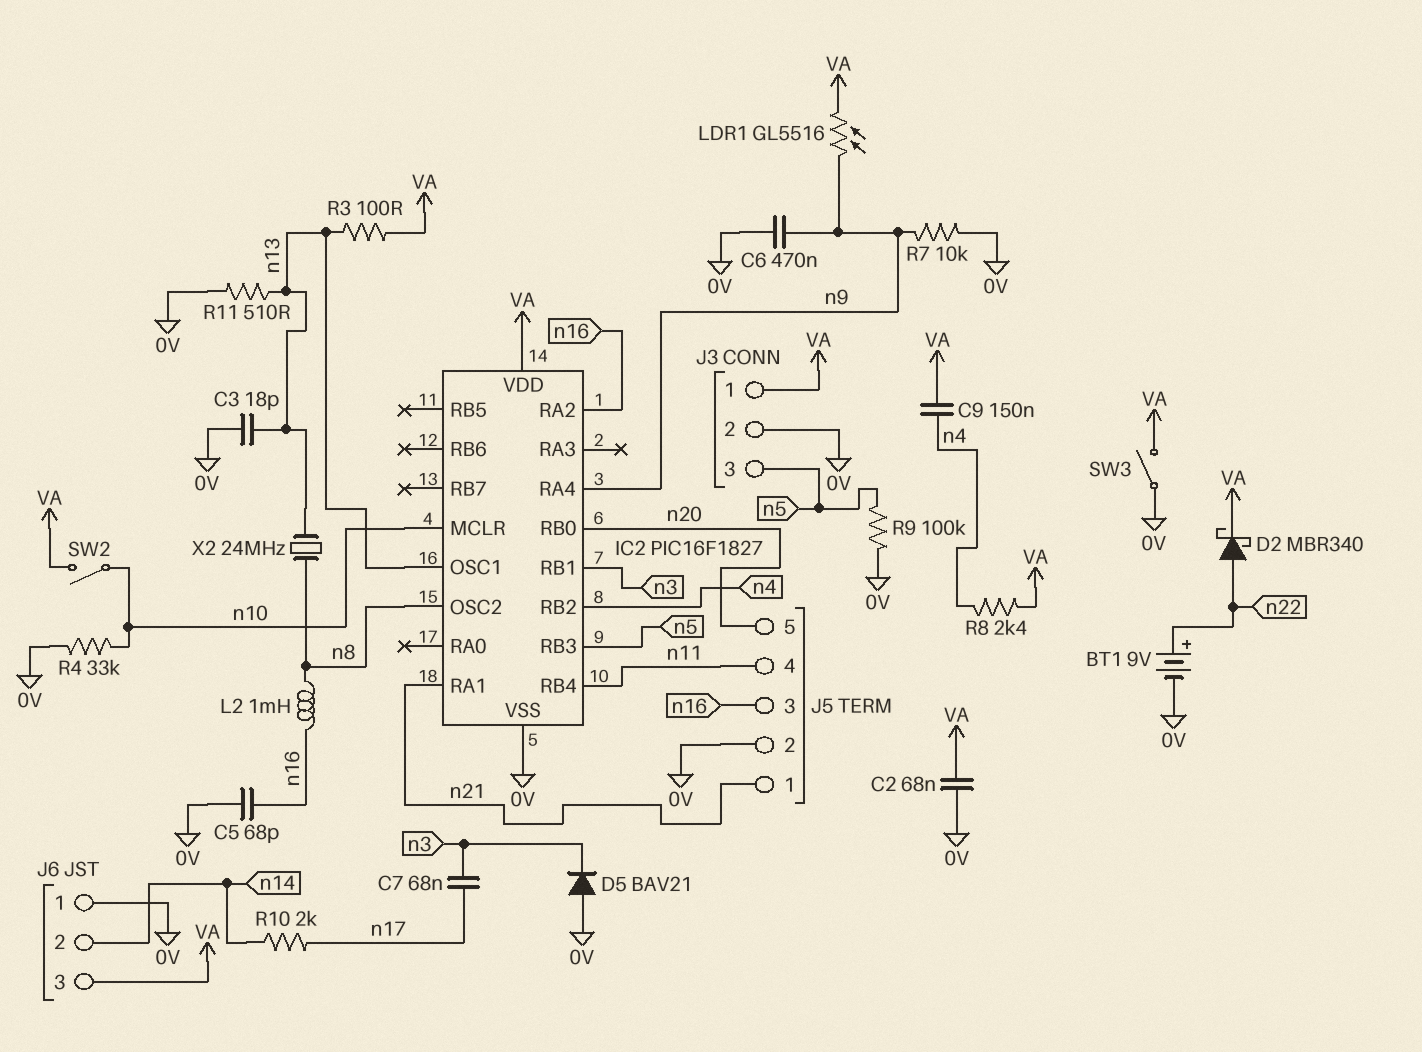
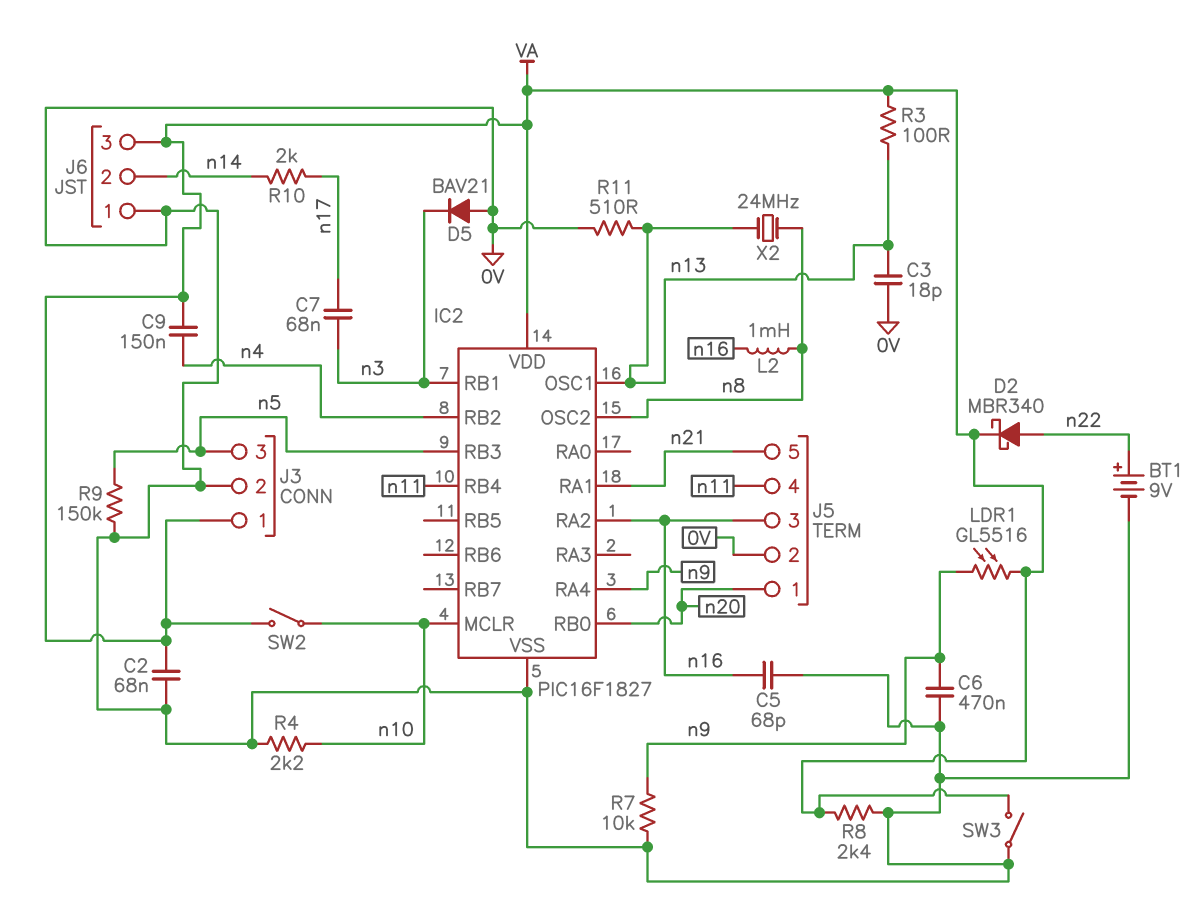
J5 pin 1: n21 -> n20
J5 pin 5: n20 -> n21
R4: 33k (0V, n10) -> 2.2k (0V, n10)
R8: 2.4k (VA, n4) -> 2.4k (0V, VA)
R9: 100k (0V, n5) -> 150k (0V, n5)

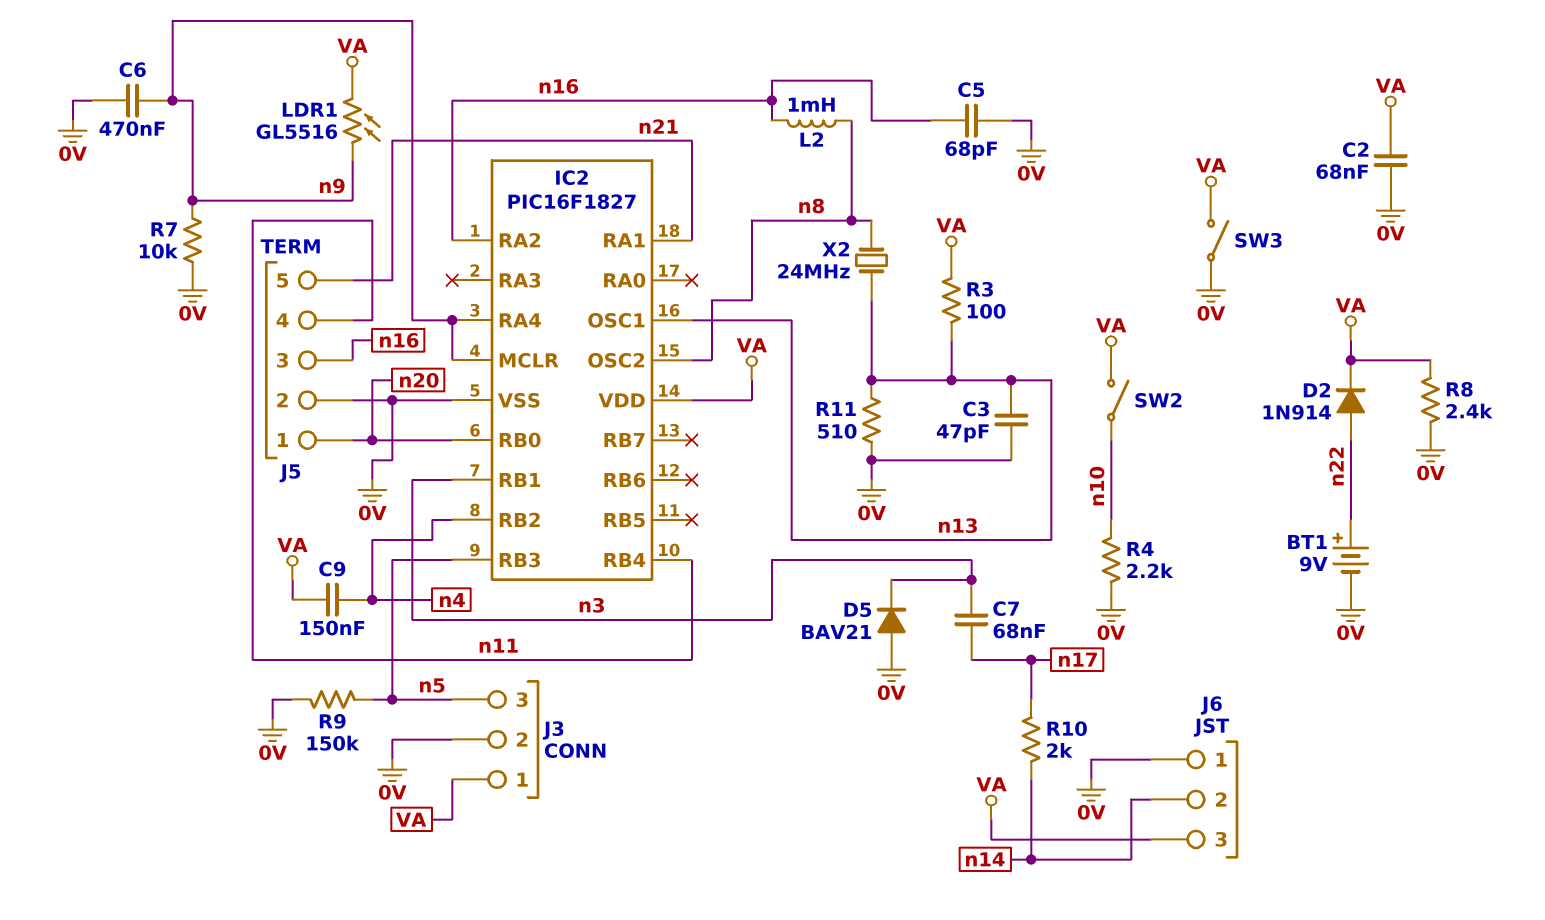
C3: 18pF (0V, n13) -> 47pF (0V, n13)
D2: schottky MBR340 (A n22, K VA) -> diode 1N914 (A n22, K VA)
IC2 pin MCLR: n10 -> n9

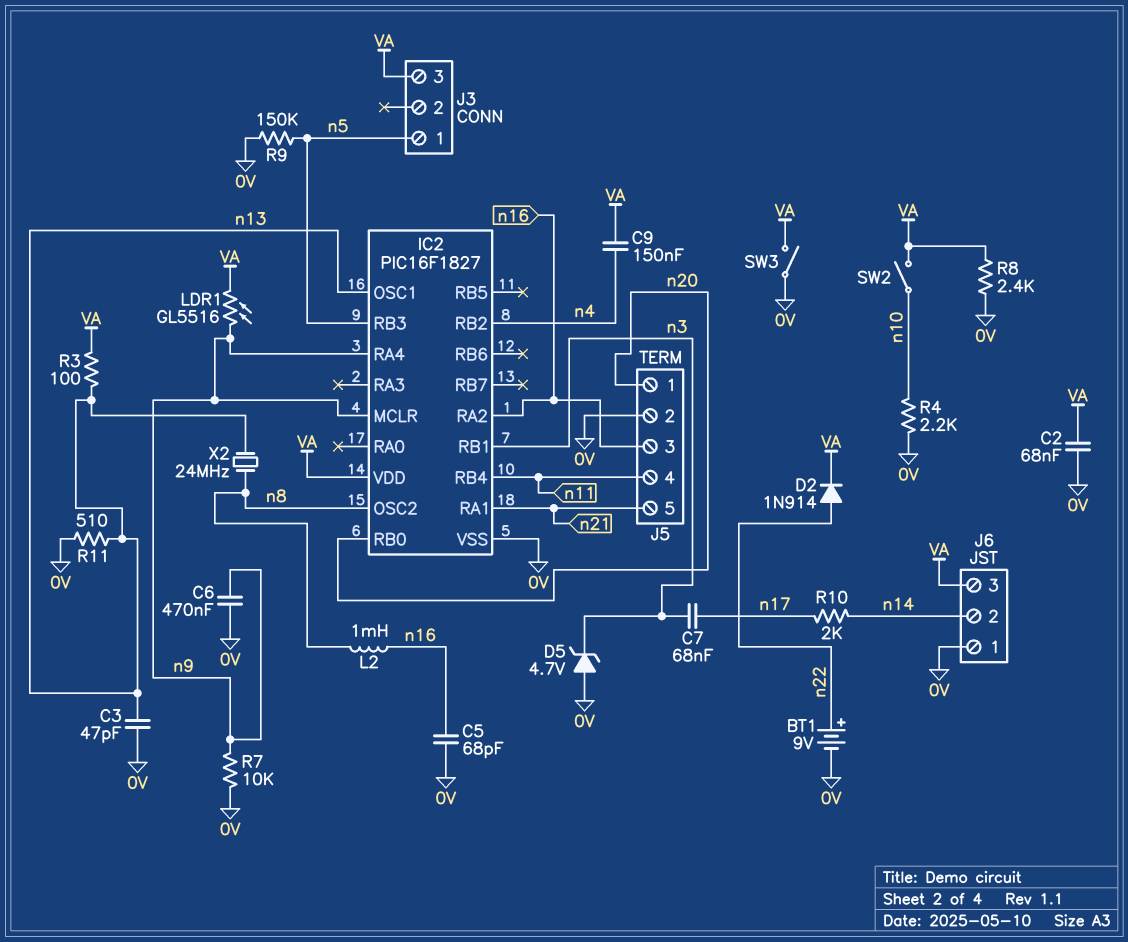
D5: diode BAV21 (A 0V, K n3) -> zener 4.7V (A 0V, K n3)
J3 pin 1: VA -> n5
J3 pin 2: 0V -> none
J3 pin 3: n5 -> VA

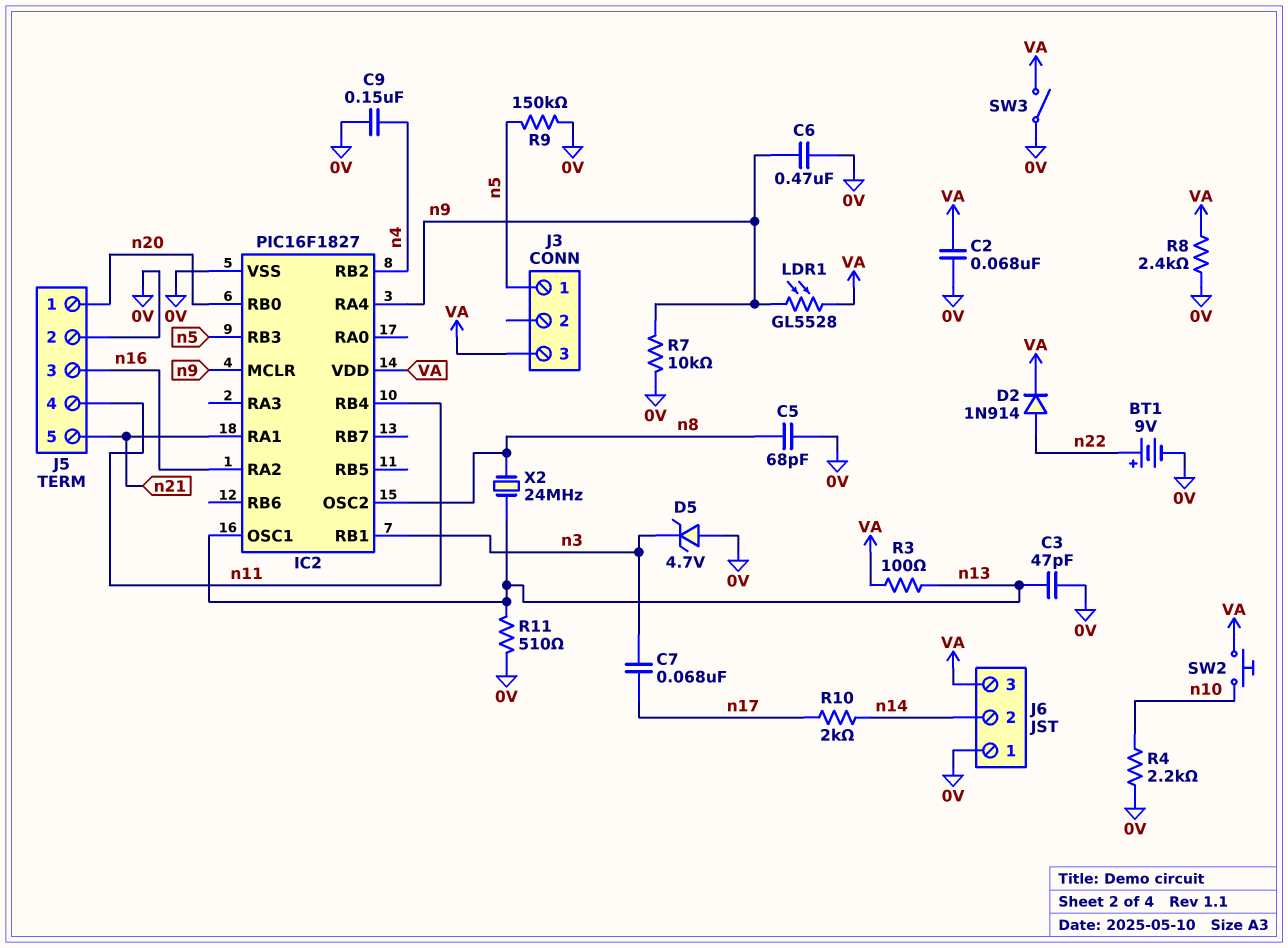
C5: 68pF (0V, n16) -> 68pF (0V, n8)
C9: 150nF (VA, n4) -> 150nF (0V, n4)
L2: 1mH (n8, n16) -> none
LDR1: GL5516 (VA, n9) -> GL5528 (VA, n9)
SW2: switch (VA, n10) -> button (VA, n10)

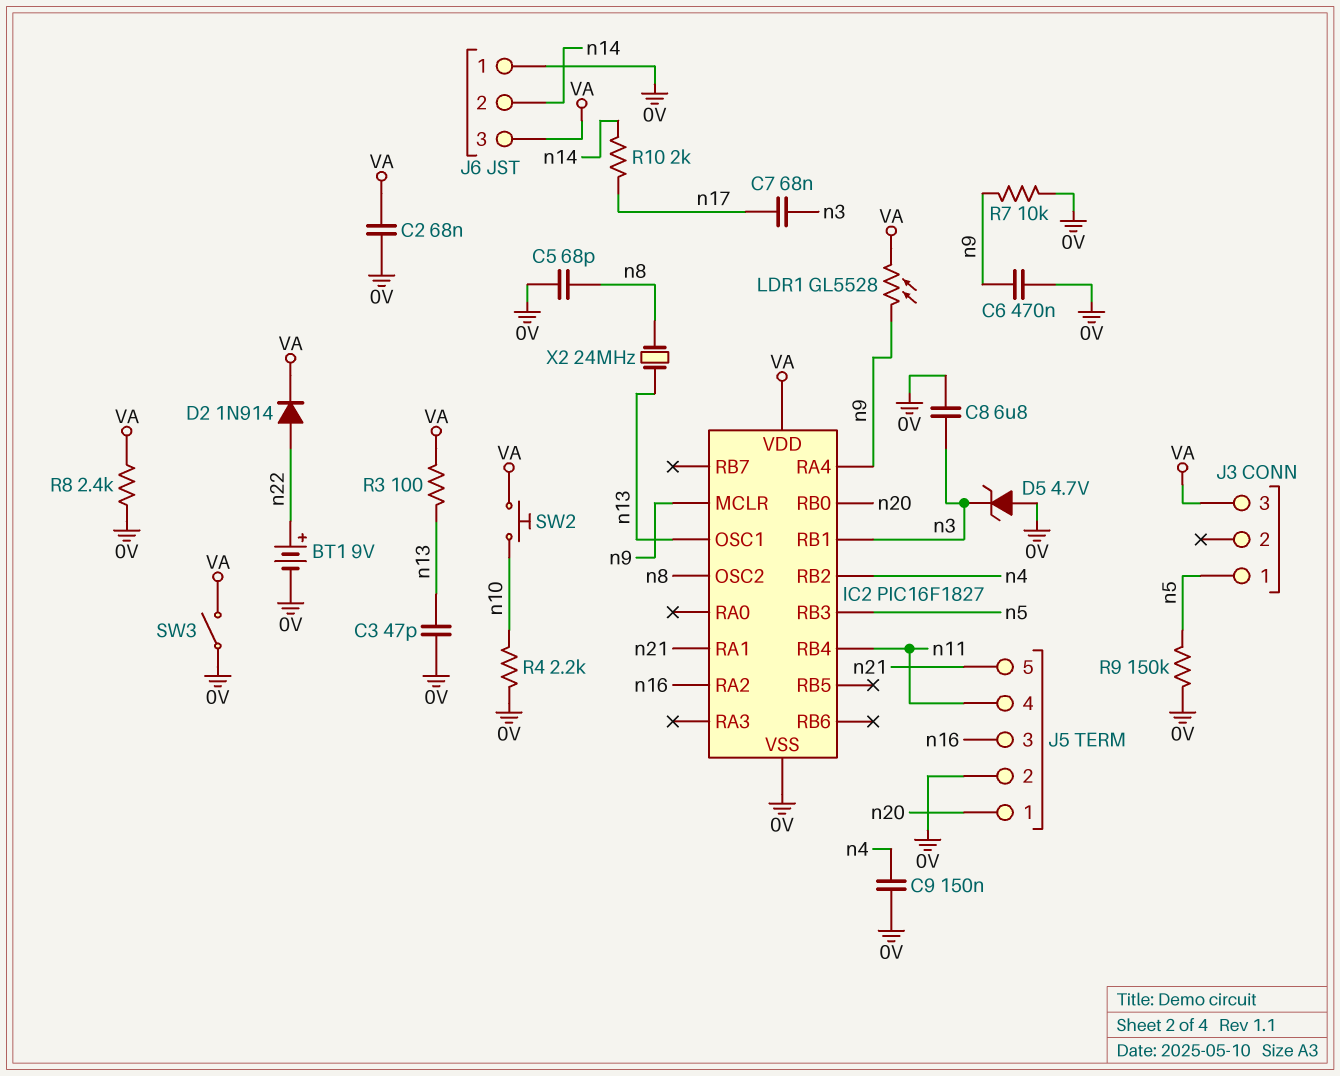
C8: none -> 6.8uF (0V, n3)
R11: 510 (0V, n13) -> none

